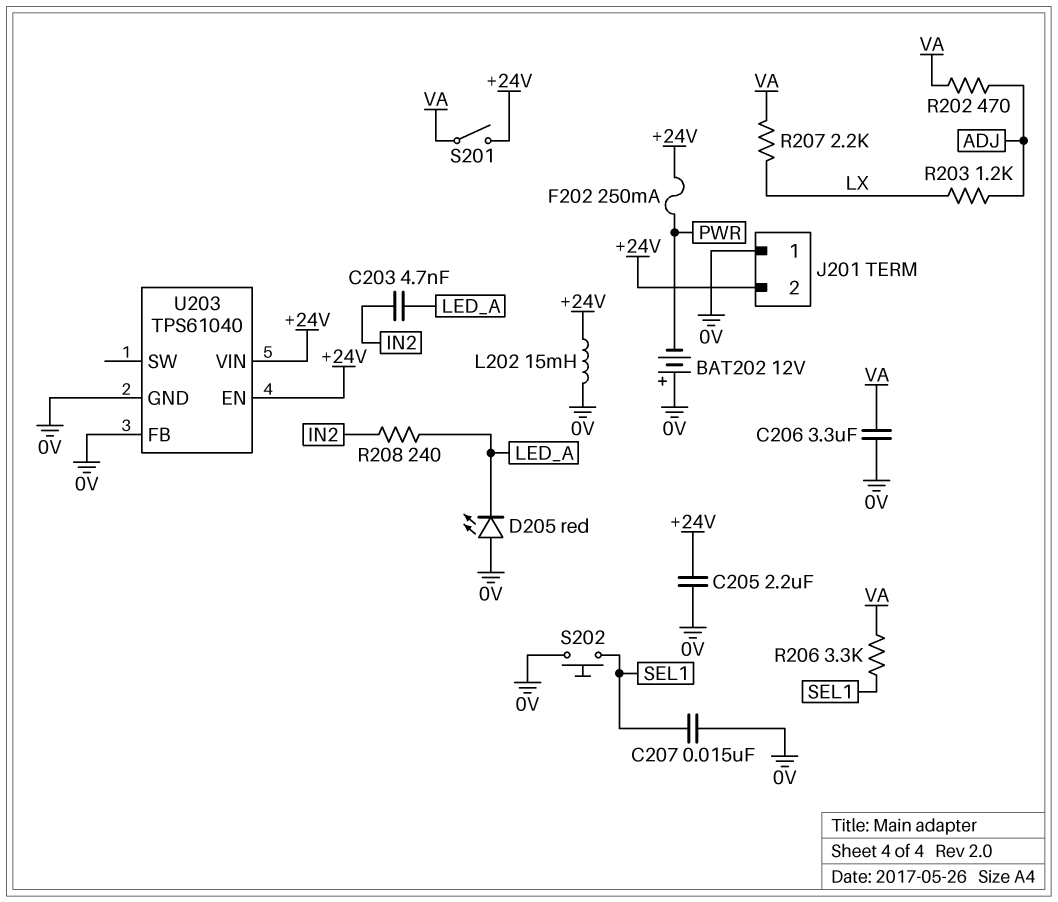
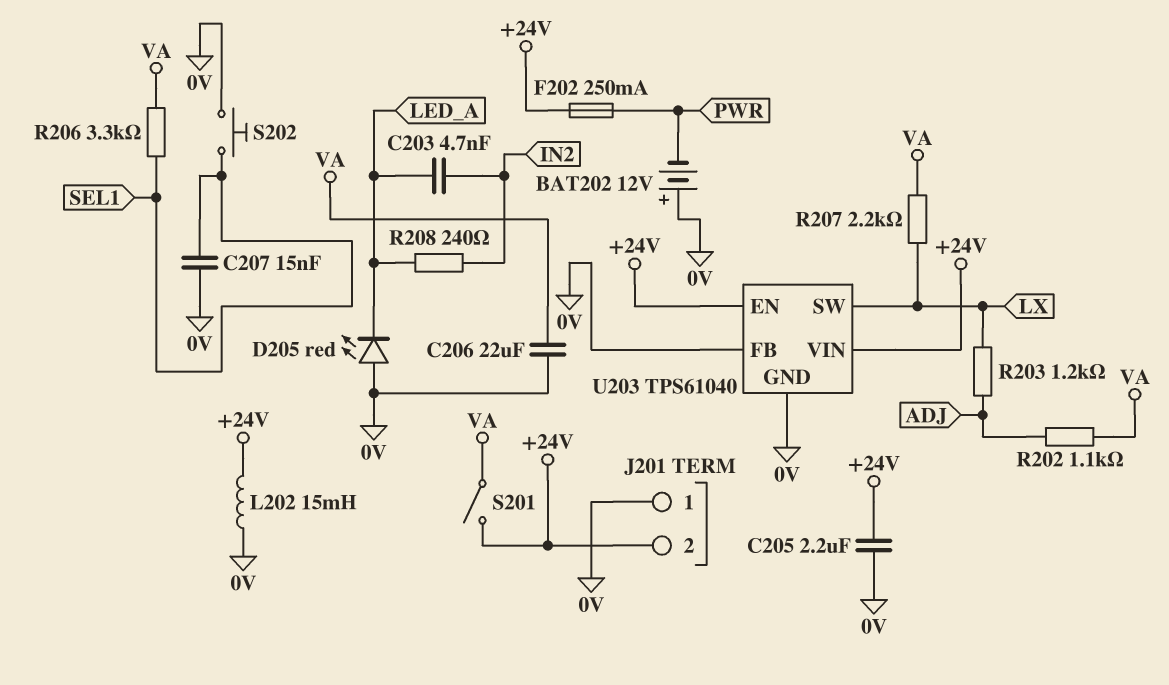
C206: 3.3uF (0V, VA) -> 22uF (0V, VA)
R202: 470 (ADJ, VA) -> 1.1k (ADJ, VA)
U203 pin SW: none -> LX

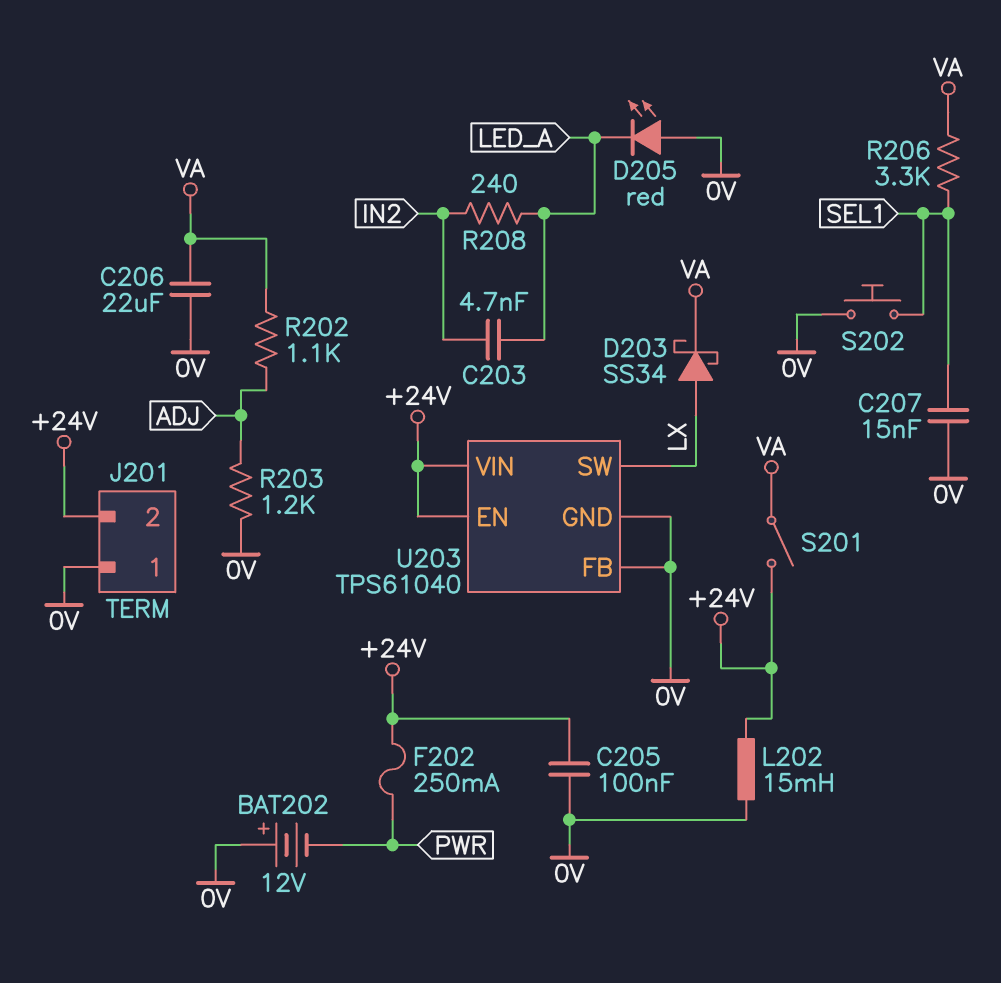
C205: 2.2uF (+24V, 0V) -> 100nF (+24V, 0V)
D203: none -> schottky SS34 (A LX, K VA)
R203: 1.2k (ADJ, LX) -> 1.2k (0V, ADJ)
R207: 2.2k (LX, VA) -> none

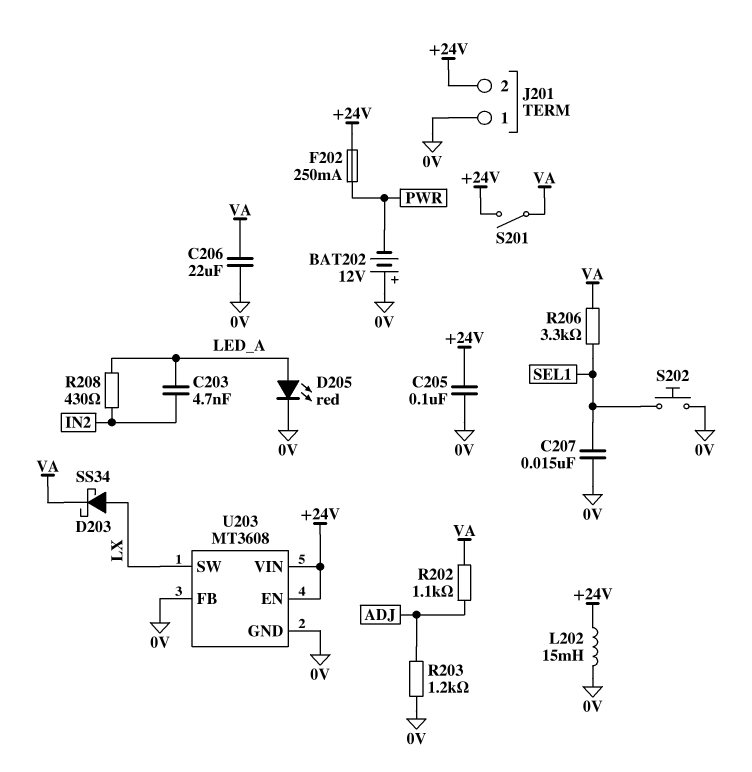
D205: LED red (A 0V, K LED_A) -> LED red (A LED_A, K 0V)
R208: 240 (IN2, LED_A) -> 430 (IN2, LED_A)
U203: TPS61040 -> MT3608

